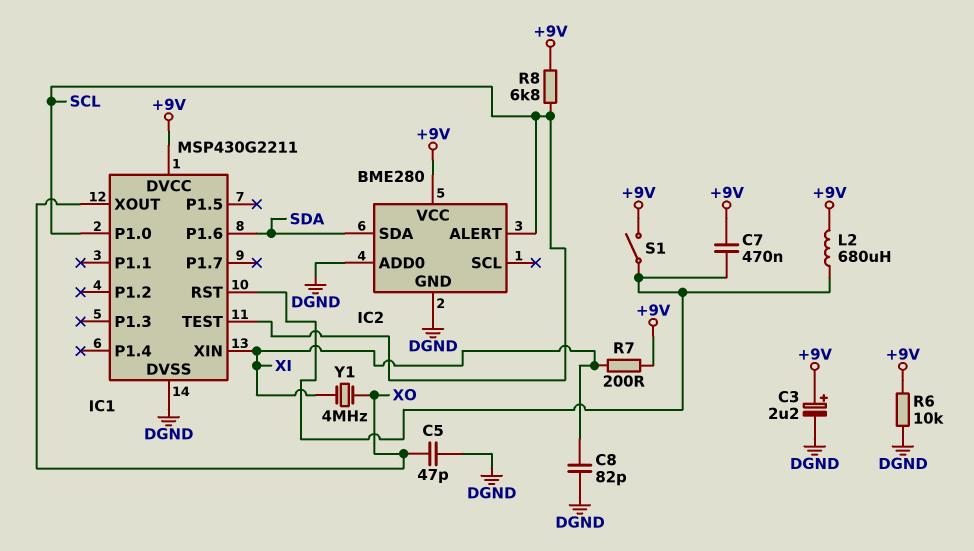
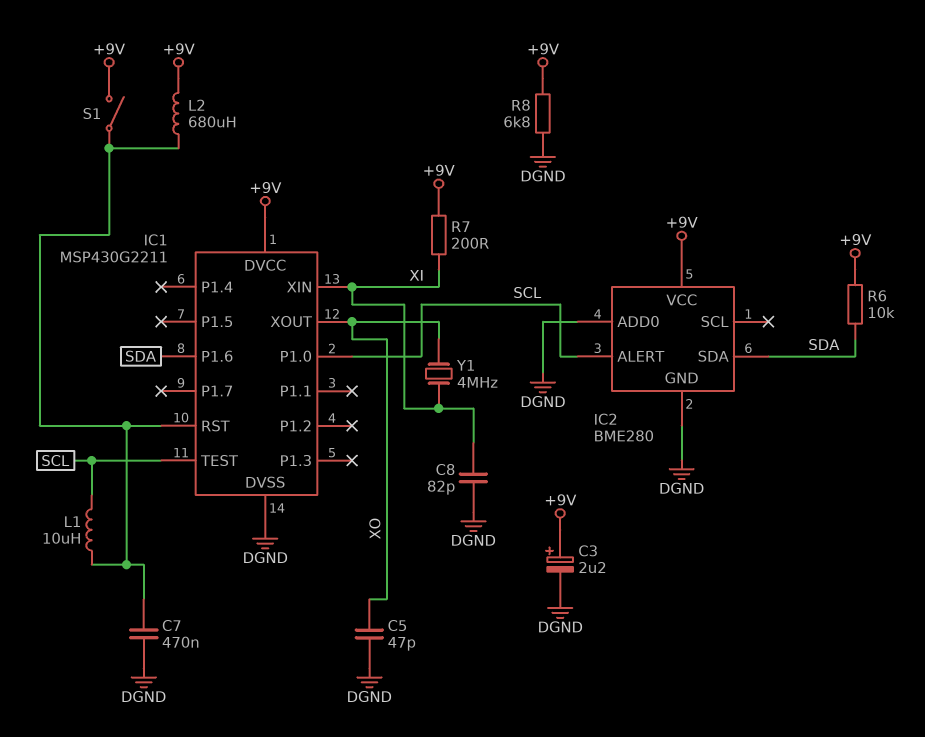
C7: 470nF (+9V, IC1/RST) -> 470nF (DGND, IC1/RST)
L1: none -> 10uH (IC1/RST, SCL)
R6: 10k (+9V, DGND) -> 10k (+9V, SDA)
R8: 6.8k (+9V, SCL) -> 6.8k (+9V, DGND)

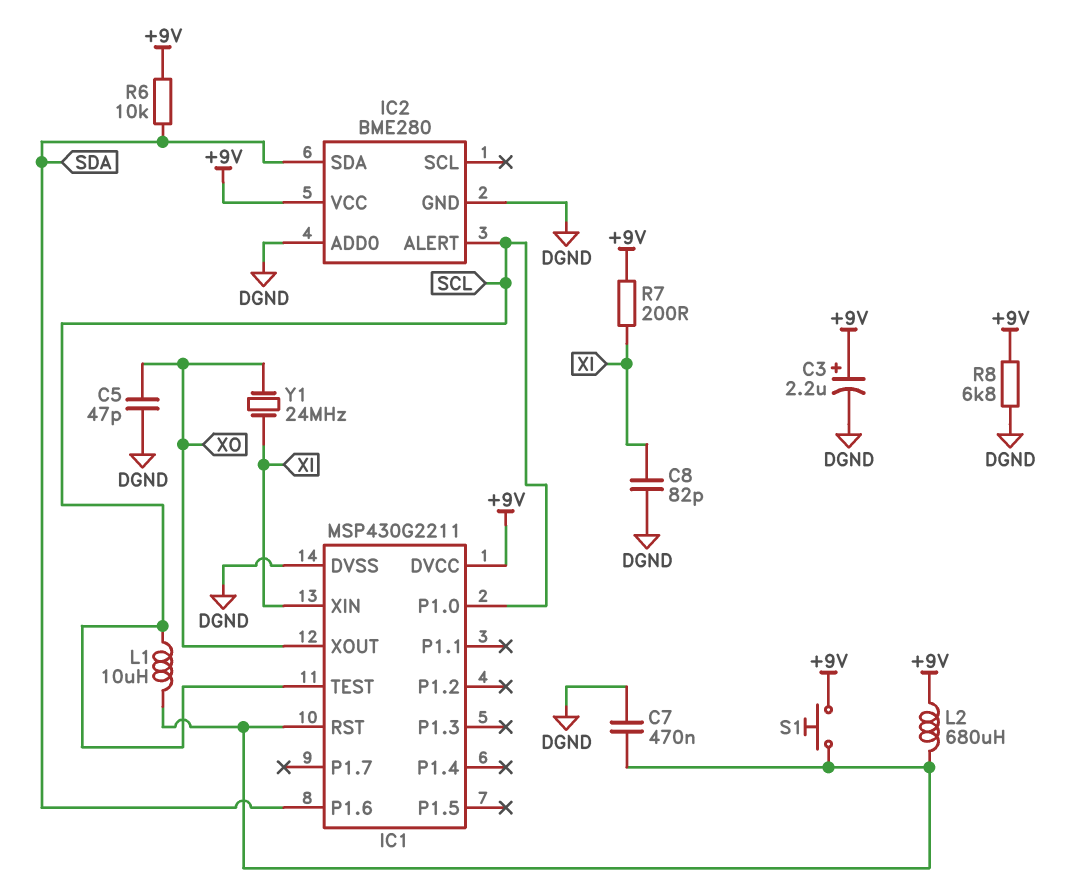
S1: switch (+9V, IC1/RST) -> button (+9V, IC1/RST)
Y1: 4MHz (XI, XO) -> 24MHz (XI, XO)

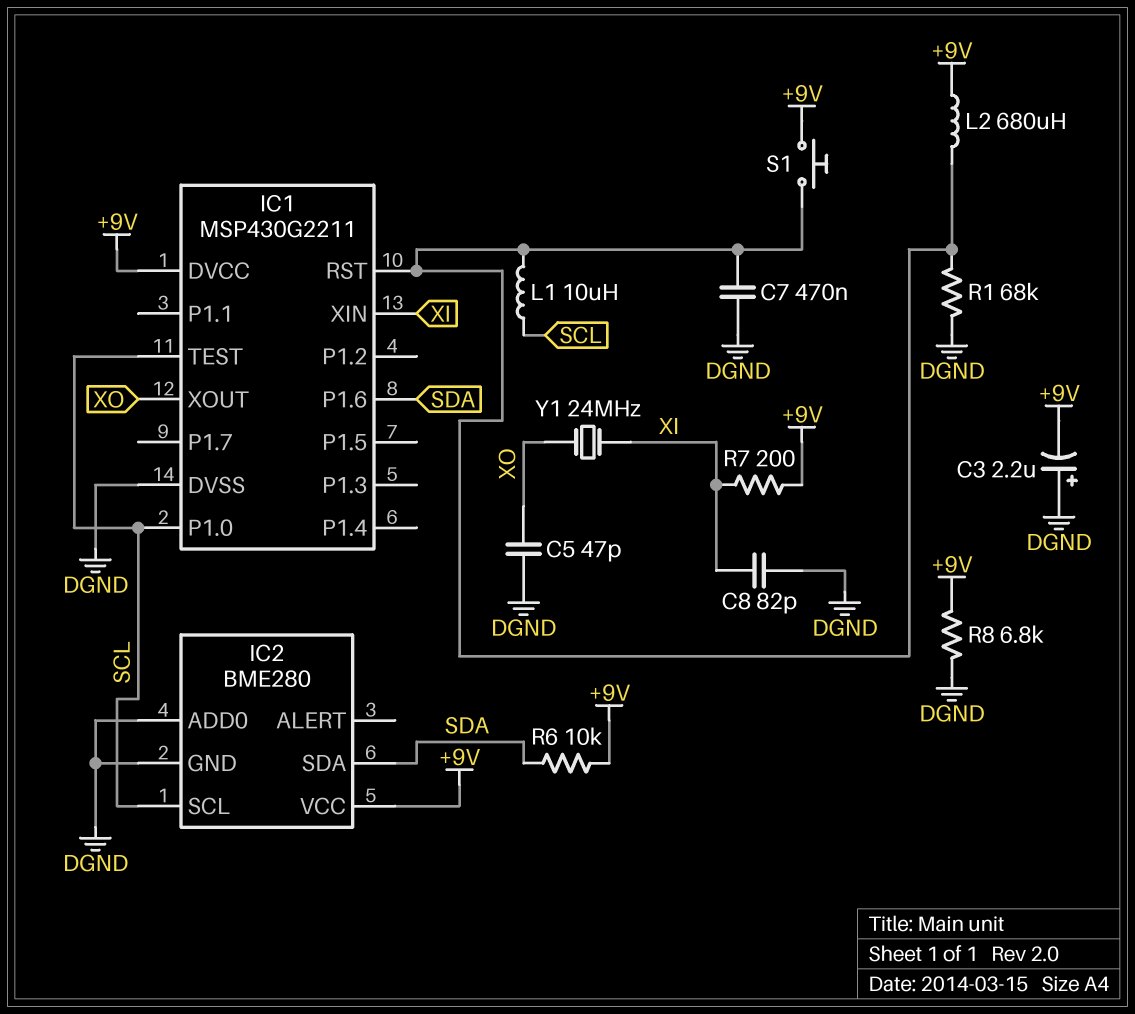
C3: 2.2uF (plus +9V, minus DGND) -> 2.2uF (plus DGND, minus +9V)
IC2 pin ALERT: SCL -> none
IC2 pin SCL: none -> SCL
R1: none -> 68k (DGND, IC1/RST)

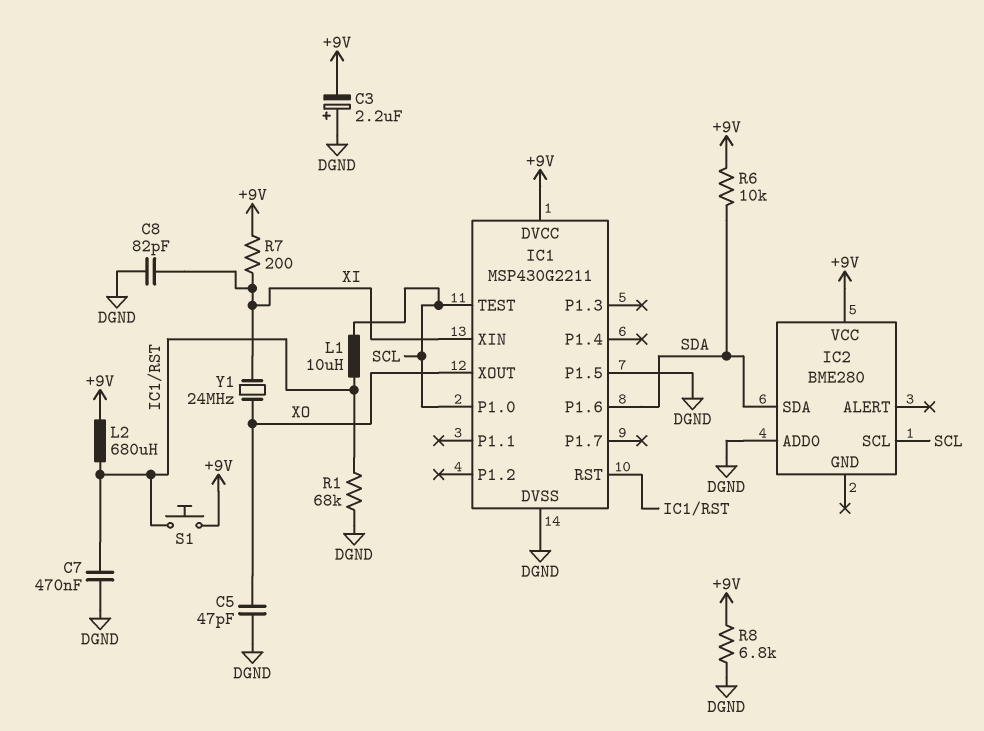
IC1 pin P1.5: none -> DGND
IC2 pin GND: DGND -> none

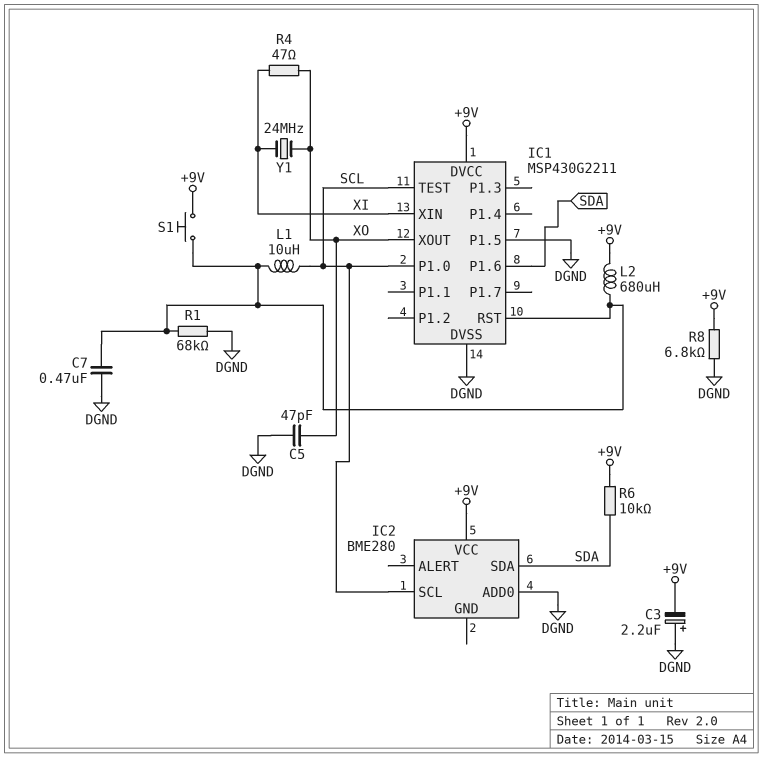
C8: 82pF (DGND, XI) -> none
R4: none -> 47 (XI, XO)
R7: 200 (+9V, XI) -> none

